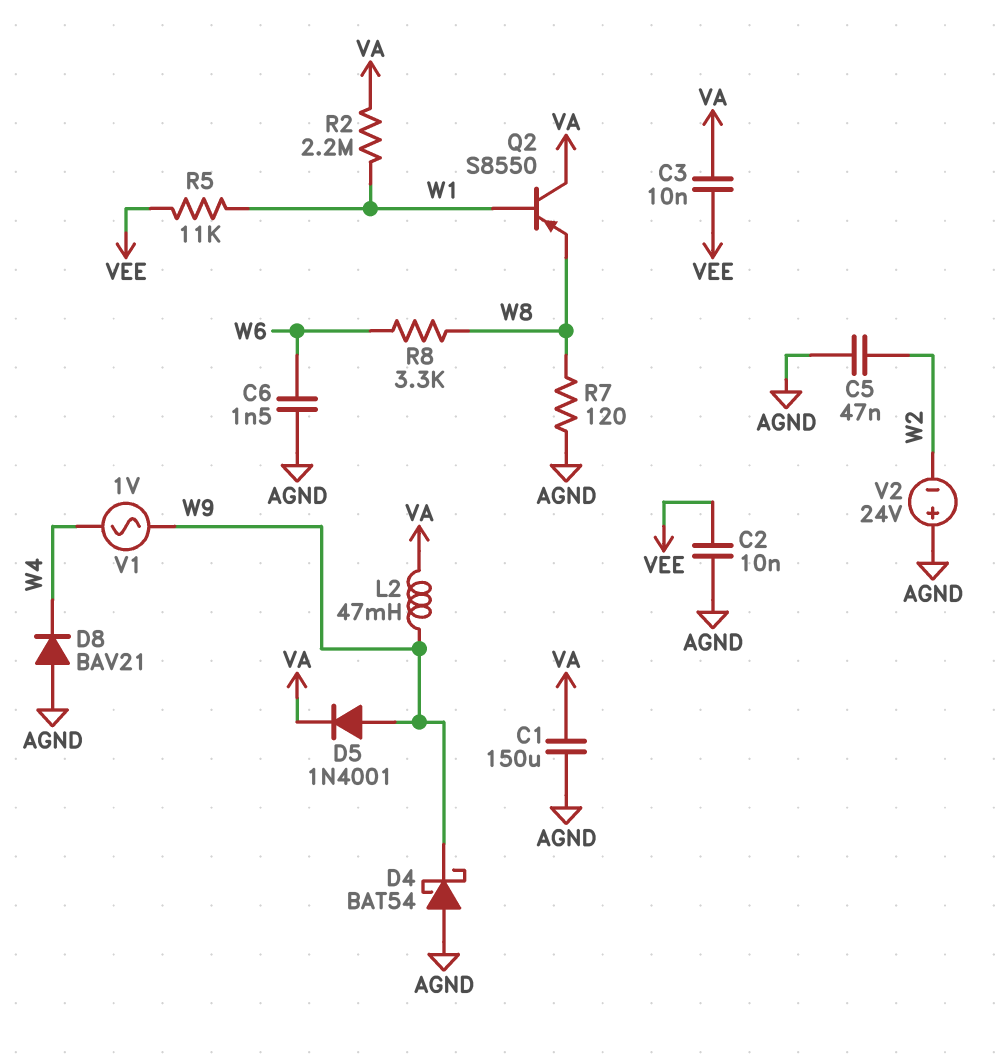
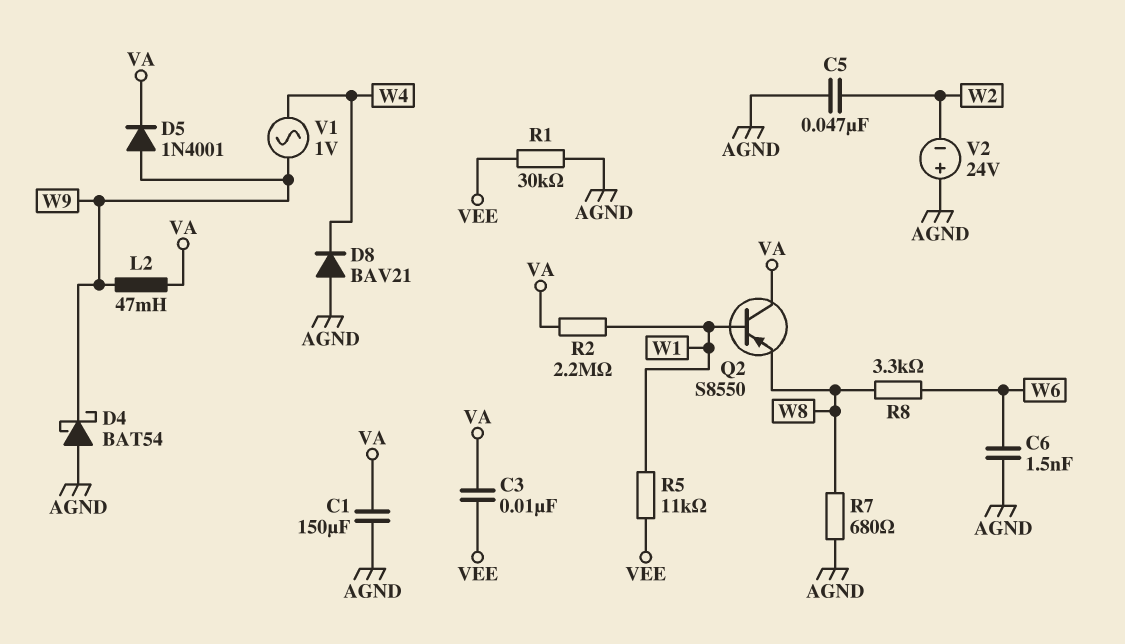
C2: 10nF (AGND, VEE) -> none
R1: none -> 30k (AGND, VEE)
R7: 120 (AGND, W8) -> 680 (AGND, W8)

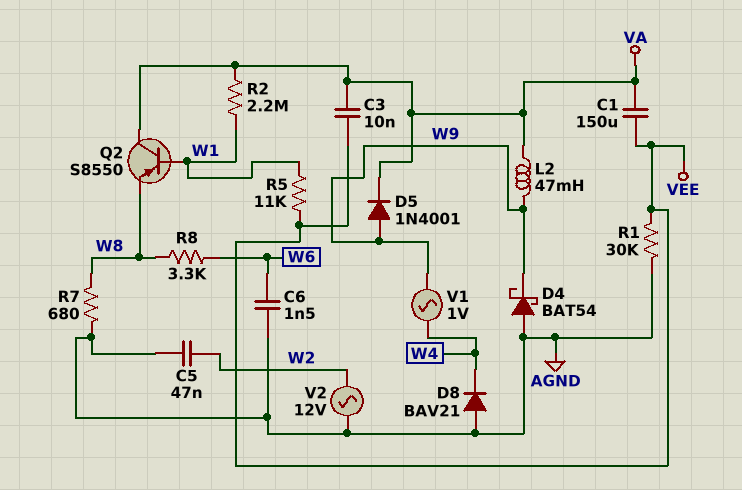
C1: 150uF (AGND, VA) -> 150uF (VA, VEE)
V2: 24V (plus AGND, minus W2) -> AC 12V (AGND, W2)

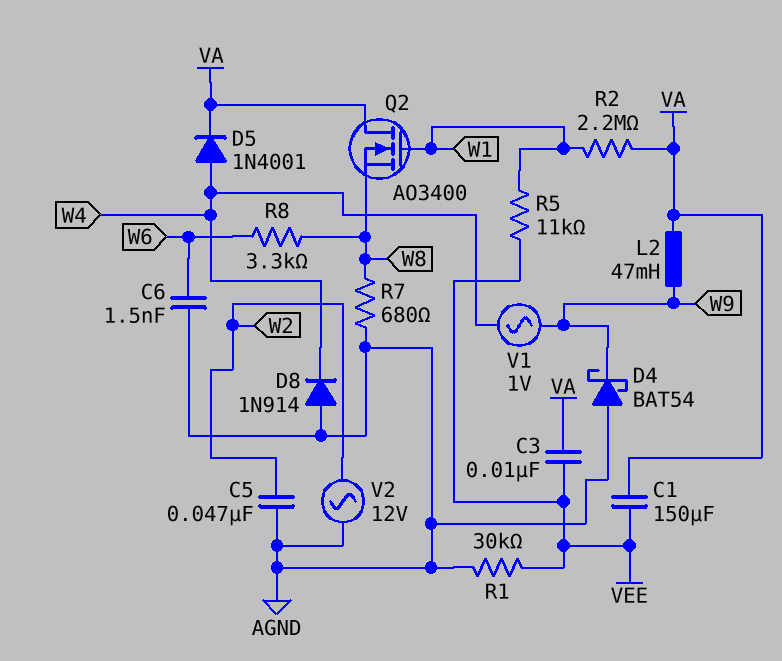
D5: diode 1N4001 (A W9, K VA) -> diode 1N4001 (A W4, K VA)
D8: diode BAV21 (A AGND, K W4) -> diode 1N914 (A AGND, K W4)
Q2: PNP S8550 (B W1, C VA, E W8) -> NMOS AO3400 (G W1, D VA, S W8)

